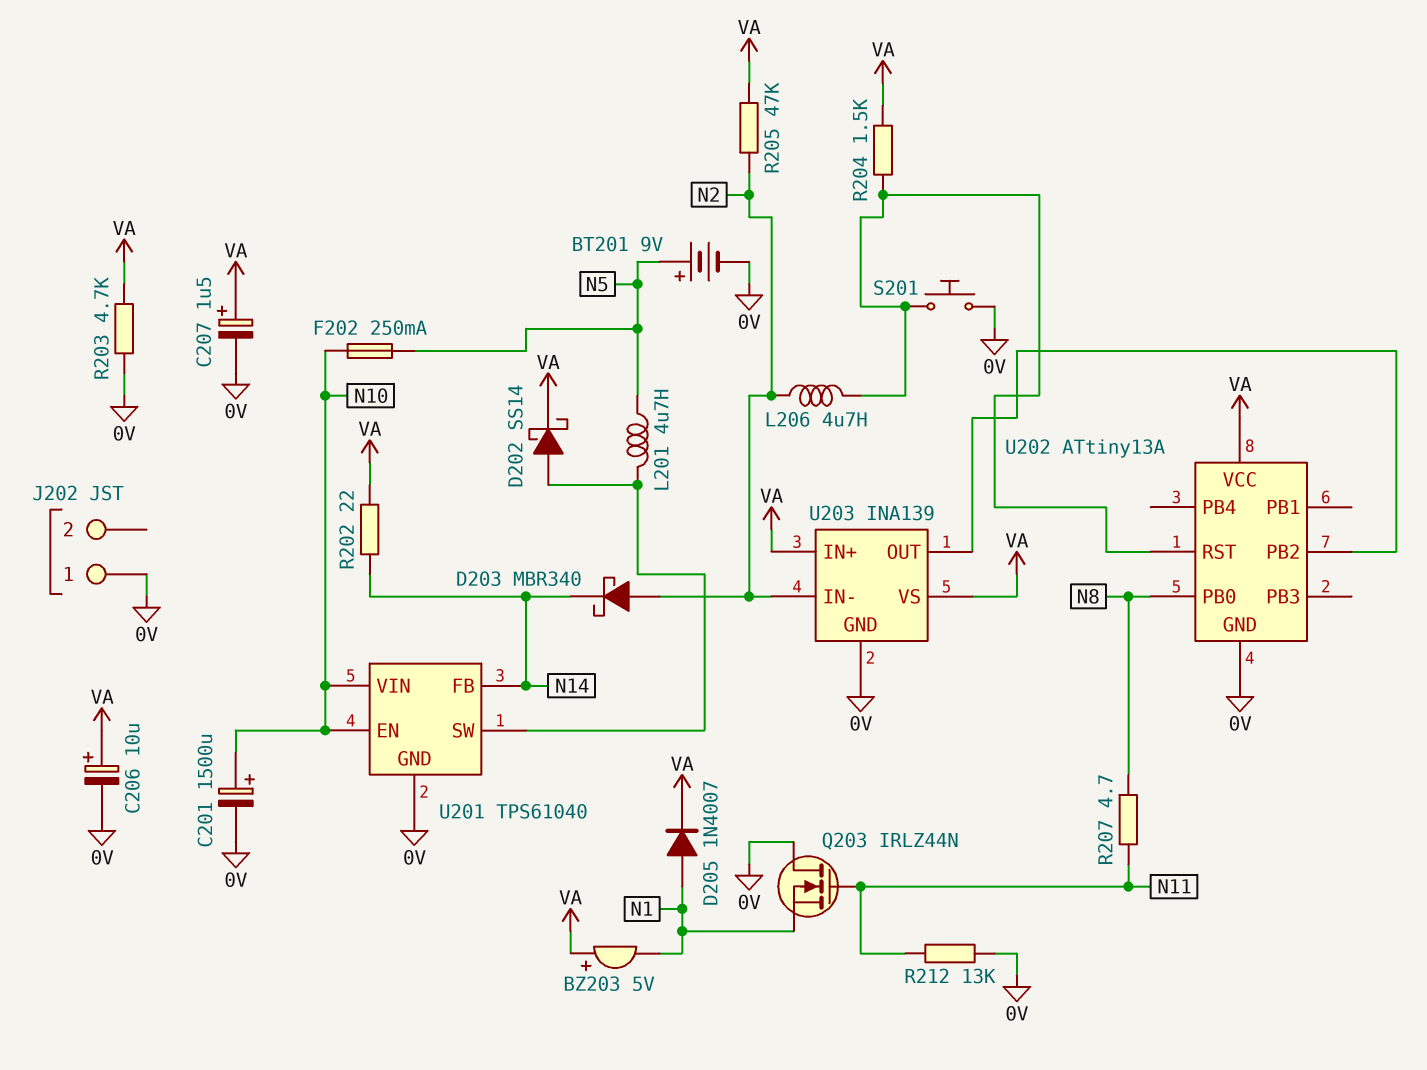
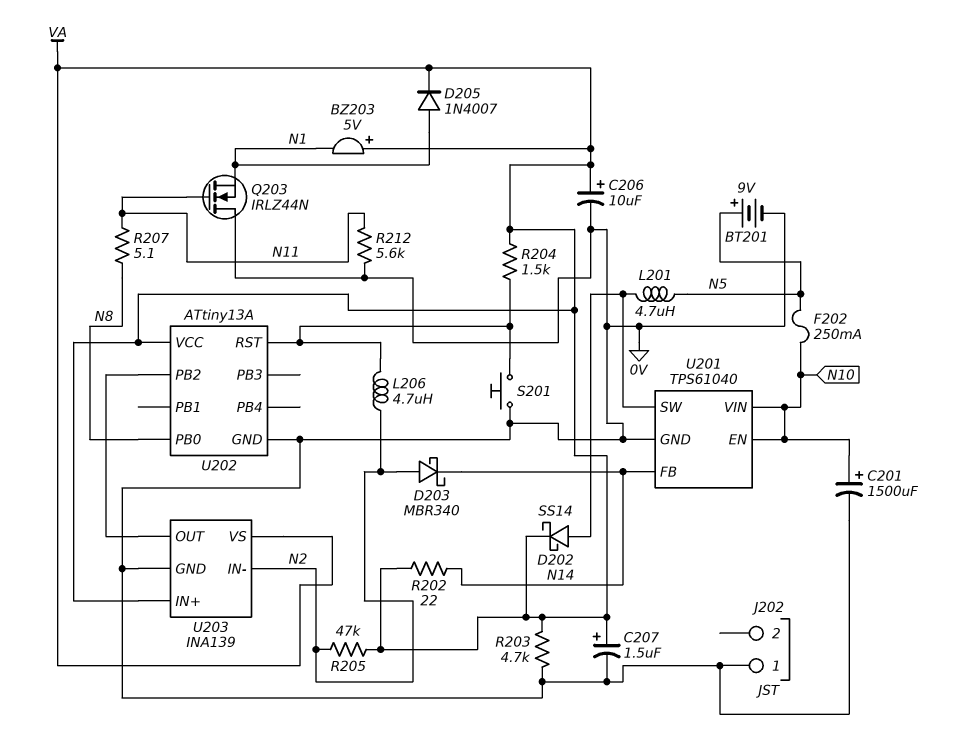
R207: 4.7 (N8, N11) -> 5.1 (N8, N11)
R212: 13k (0V, N11) -> 5.6k (0V, N11)

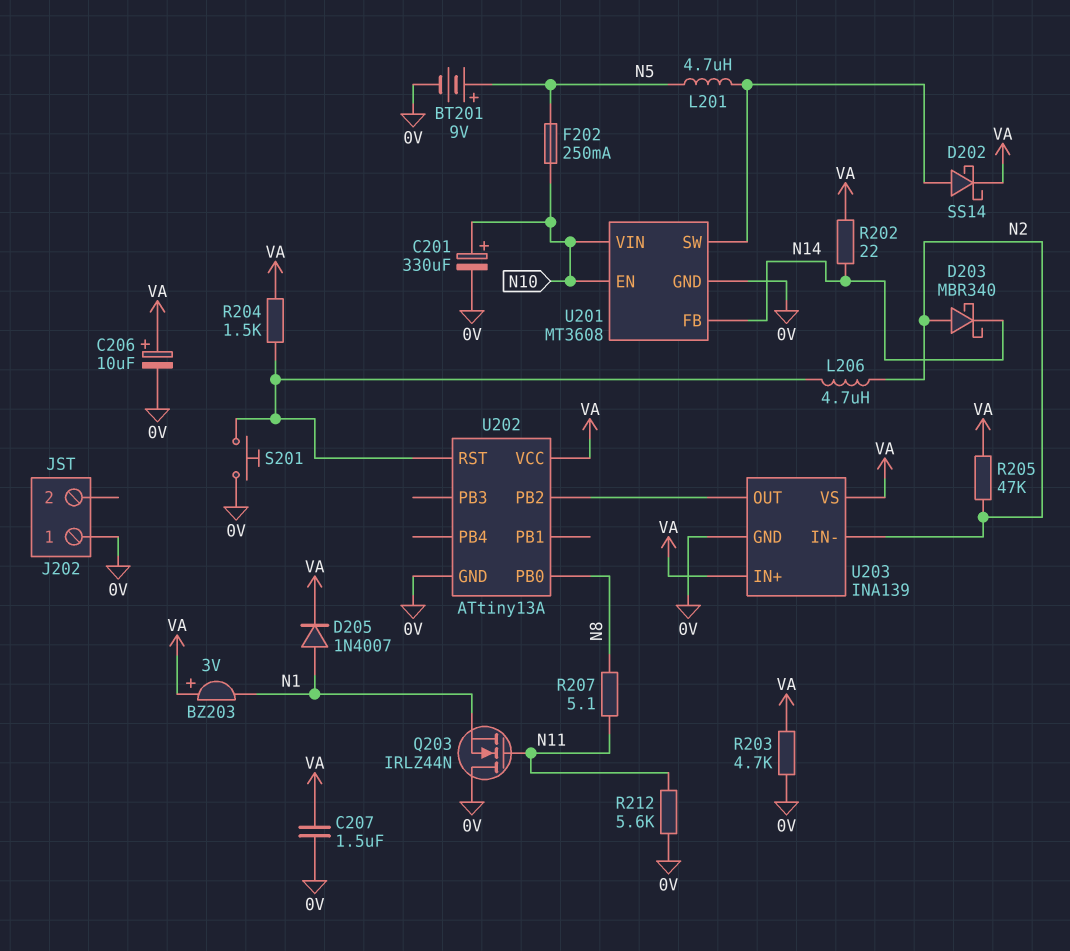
BZ203: buzzer 5V (plus VA, minus N1) -> buzzer 3V (plus VA, minus N1)
C201: 1500uF (plus N10, minus 0V) -> 330uF (plus N10, minus 0V)
C207: 1.5uF (plus VA, minus 0V) -> 1.5uF (0V, VA)
U201: TPS61040 -> MT3608

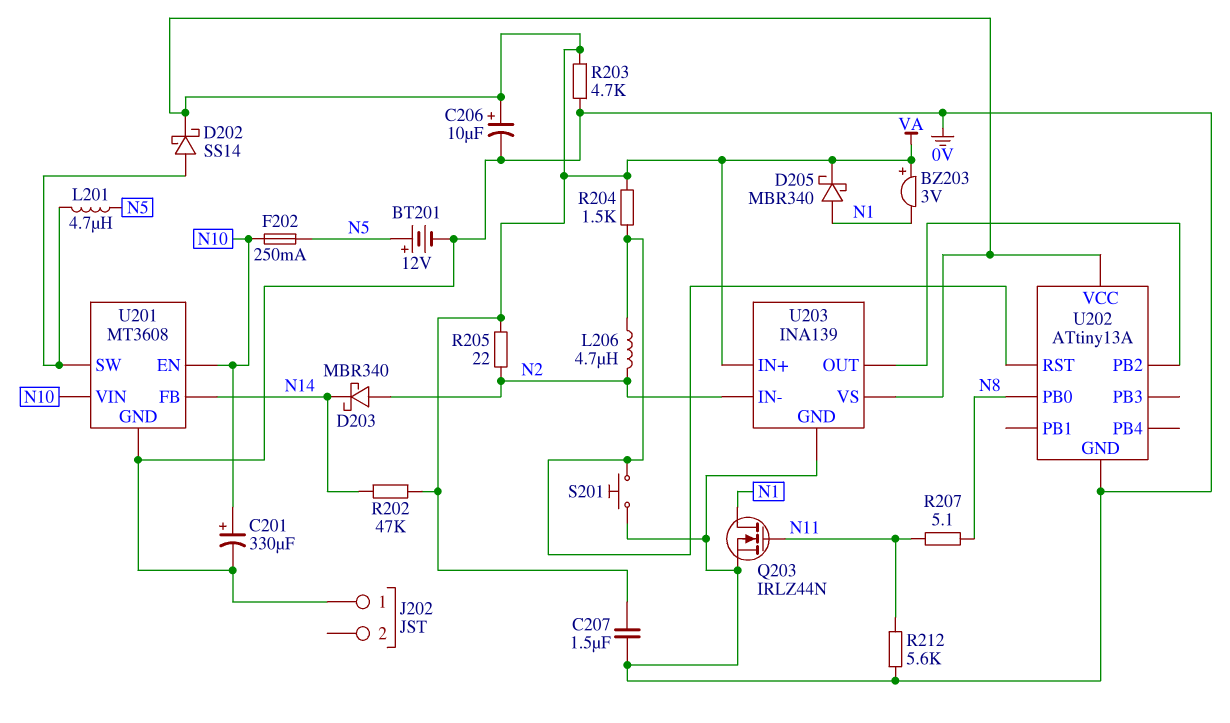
BT201: 9V (plus N5, minus 0V) -> 12V (plus N5, minus 0V)
D205: diode 1N4007 (A N1, K VA) -> schottky MBR340 (A N1, K VA)
Q203: NMOS IRLZ44N (G N11, D 0V, S N1) -> NMOS IRLZ44N (G N11, D N1, S 0V)
R202: 22 (N14, VA) -> 47k (N14, VA)
R205: 47k (N2, VA) -> 22 (N2, VA)

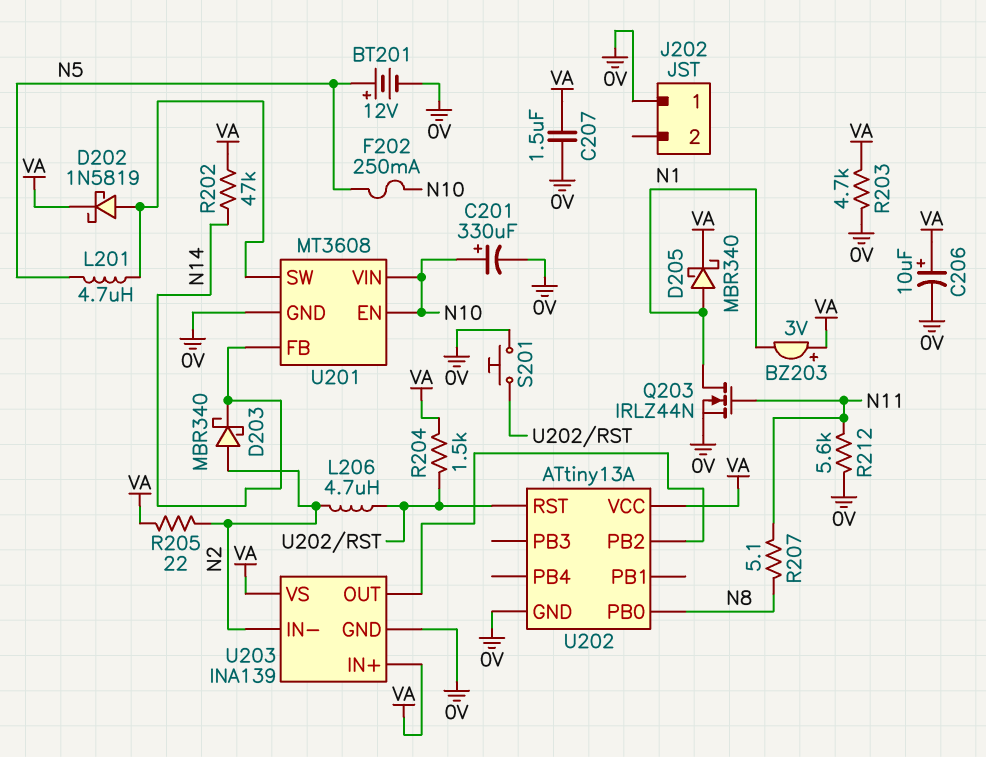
D202: schottky SS14 (A U201/SW, K VA) -> schottky 1N5819 (A U201/SW, K VA)

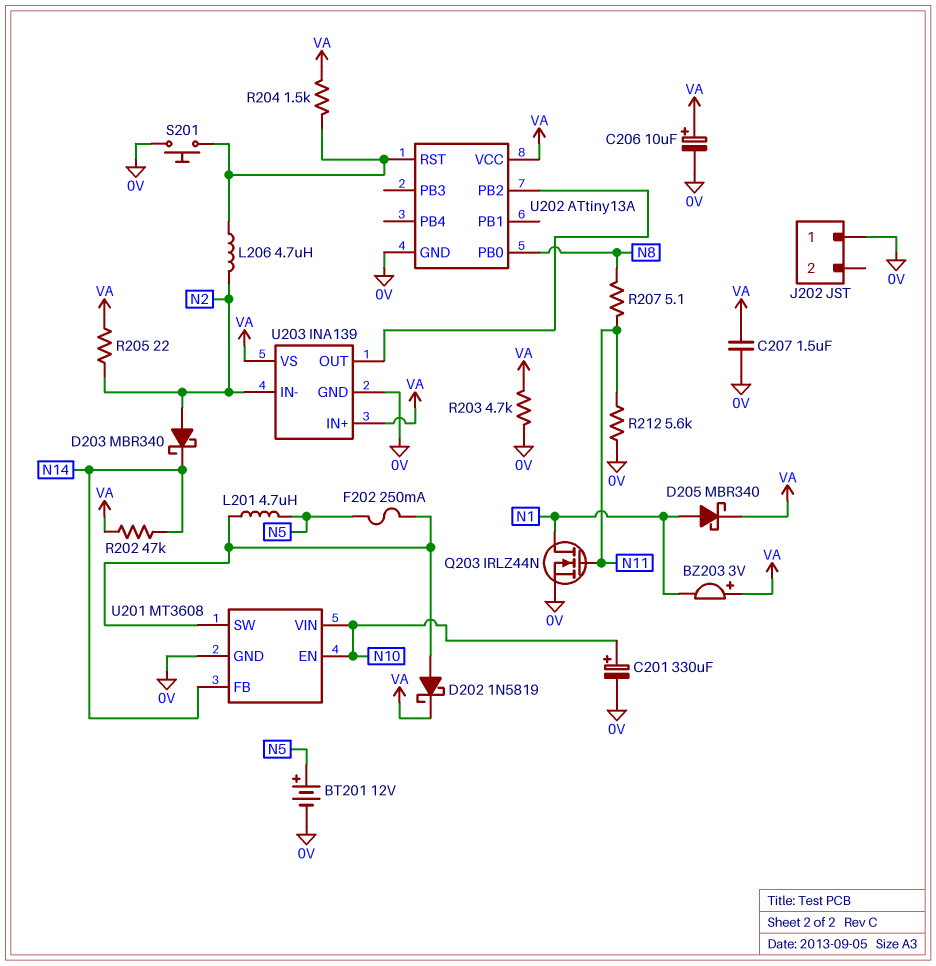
F202: 250mA (N5, N10) -> 250mA (N5, U201/SW)

